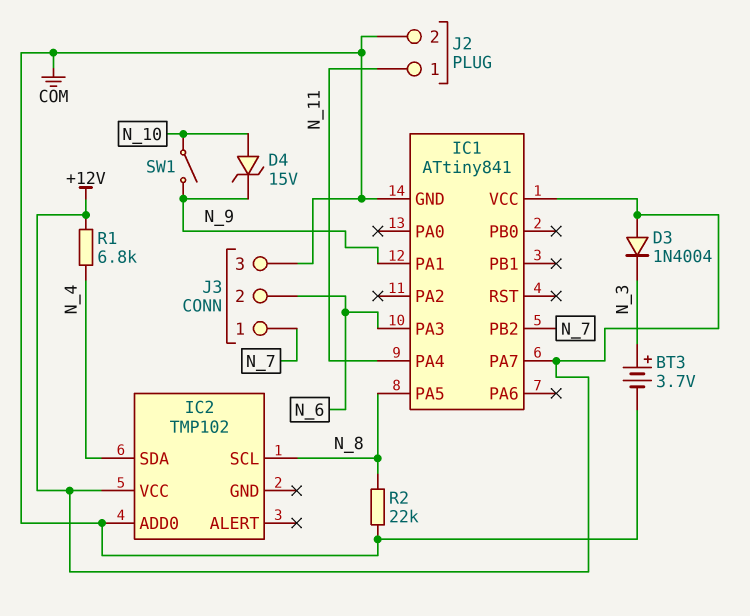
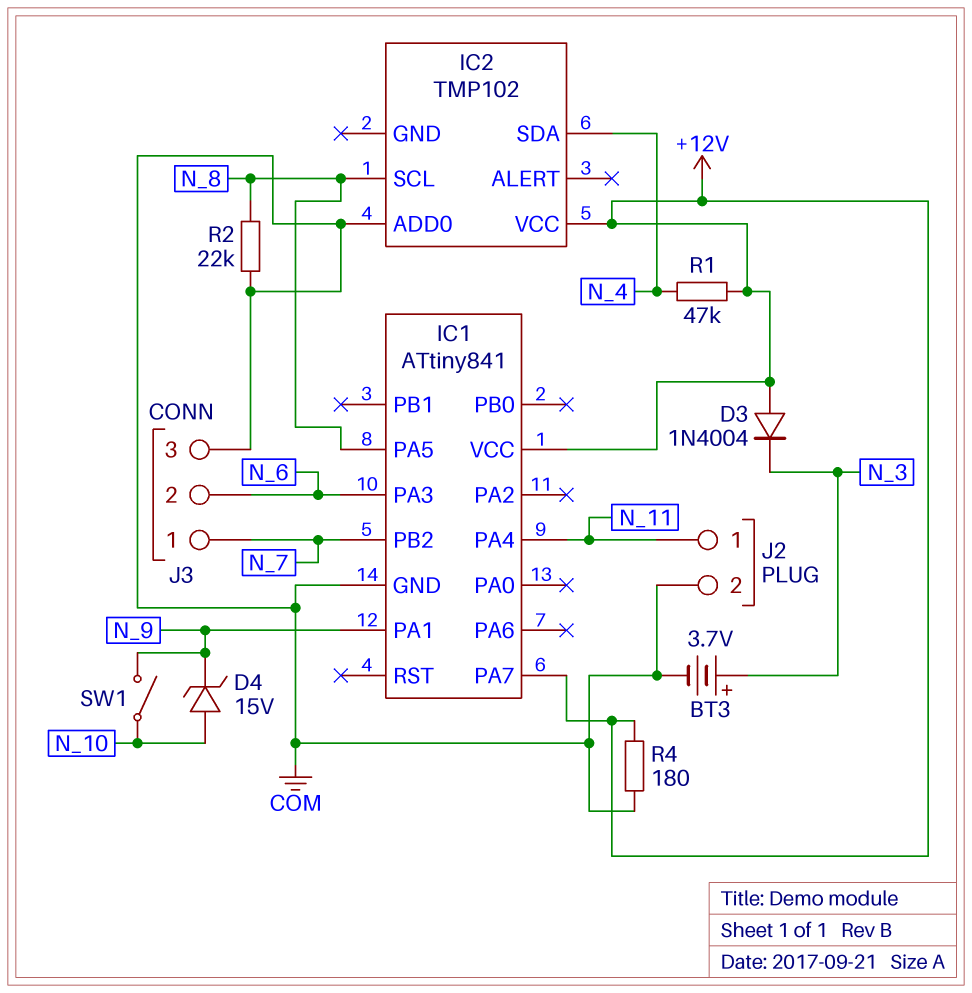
R1: 6.8k (+12V, N_4) -> 47k (+12V, N_4)
R4: none -> 180 (+12V, COM)

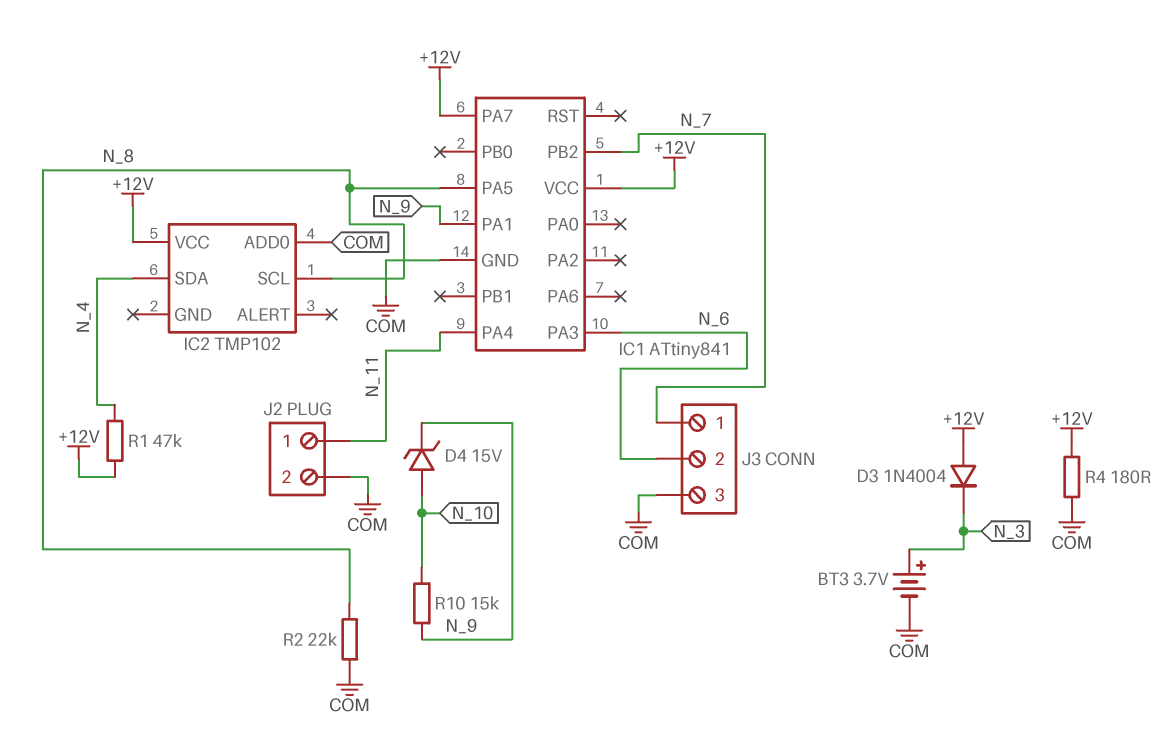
R10: none -> 15k (N_9, N_10)
SW1: switch (N_9, N_10) -> none

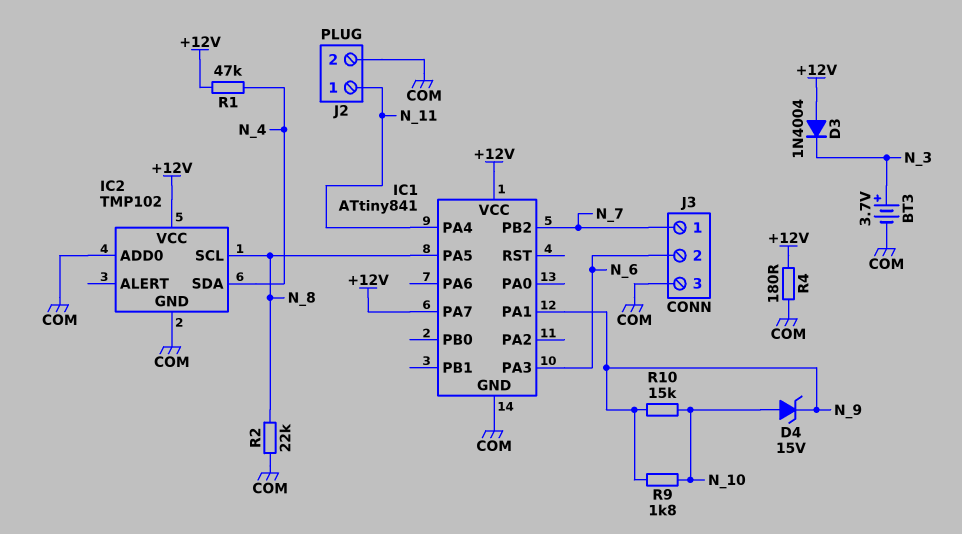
IC2 pin GND: none -> COM
R9: none -> 1.8k (N_9, N_10)

